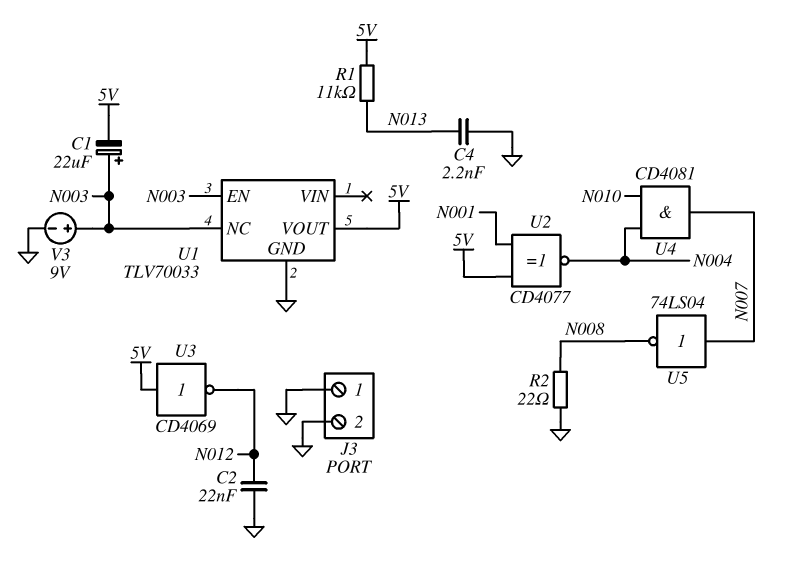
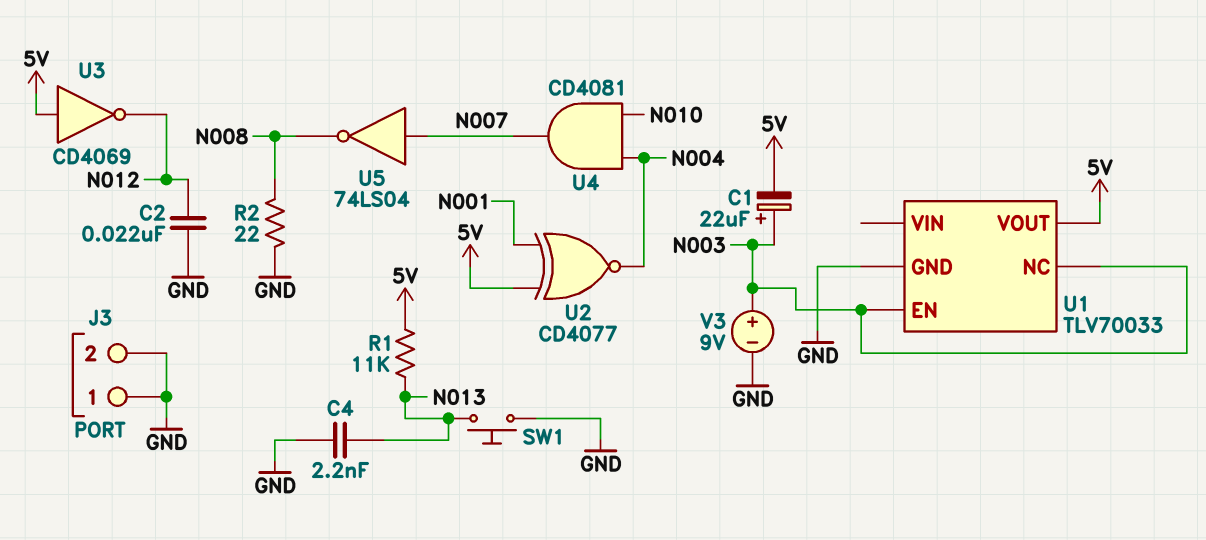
SW1: none -> button (GND, N013)

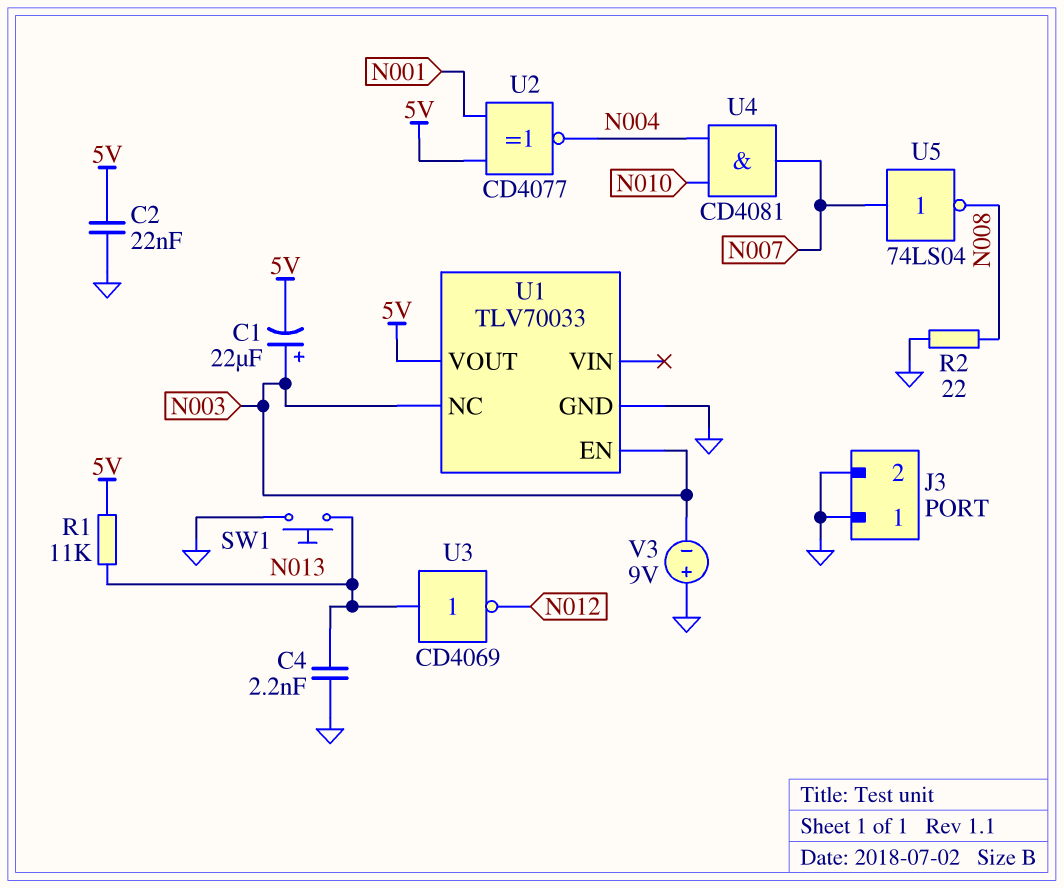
C2: 22nF (GND, N012) -> 22nF (5V, GND)
U3: NOT CD4069 (in 5V, out N012) -> NOT CD4069 (in N013, out N012)
V3: 9V (plus N003, minus GND) -> 9V (plus GND, minus N003)

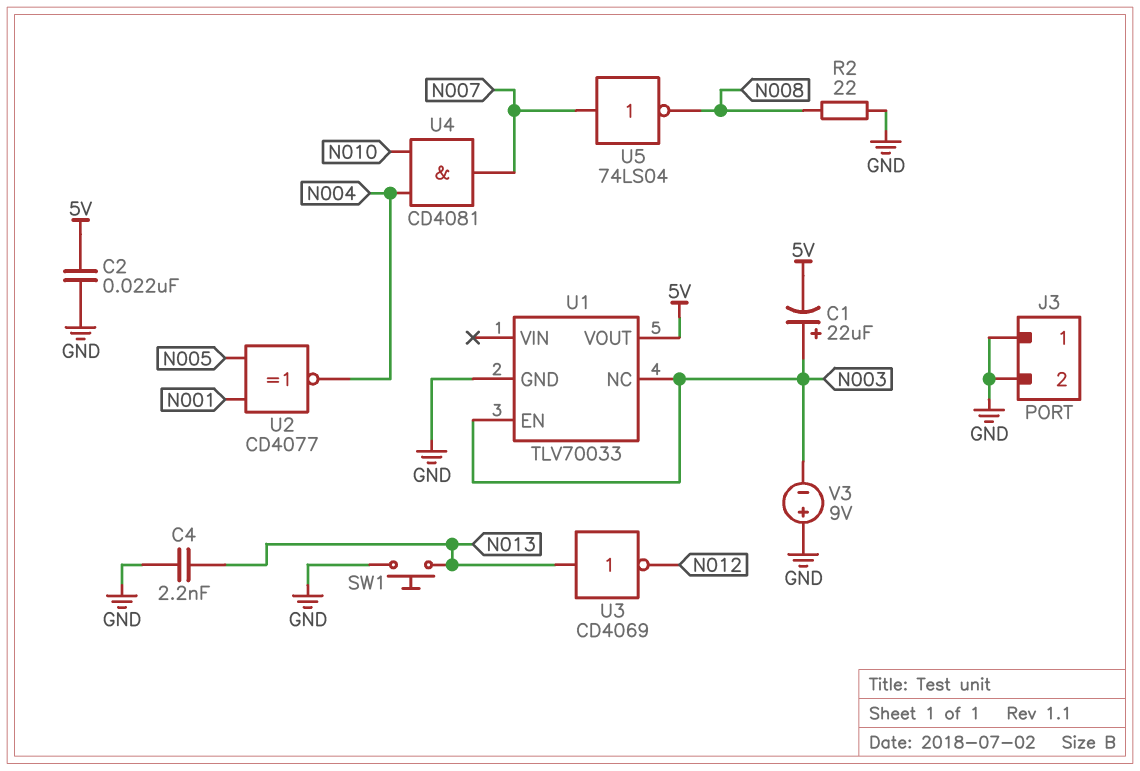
R1: 11k (5V, N013) -> none
U2: XNOR CD4077 (in 5V, in N001, out N004) -> XNOR CD4077 (in N001, in N005, out N004)

